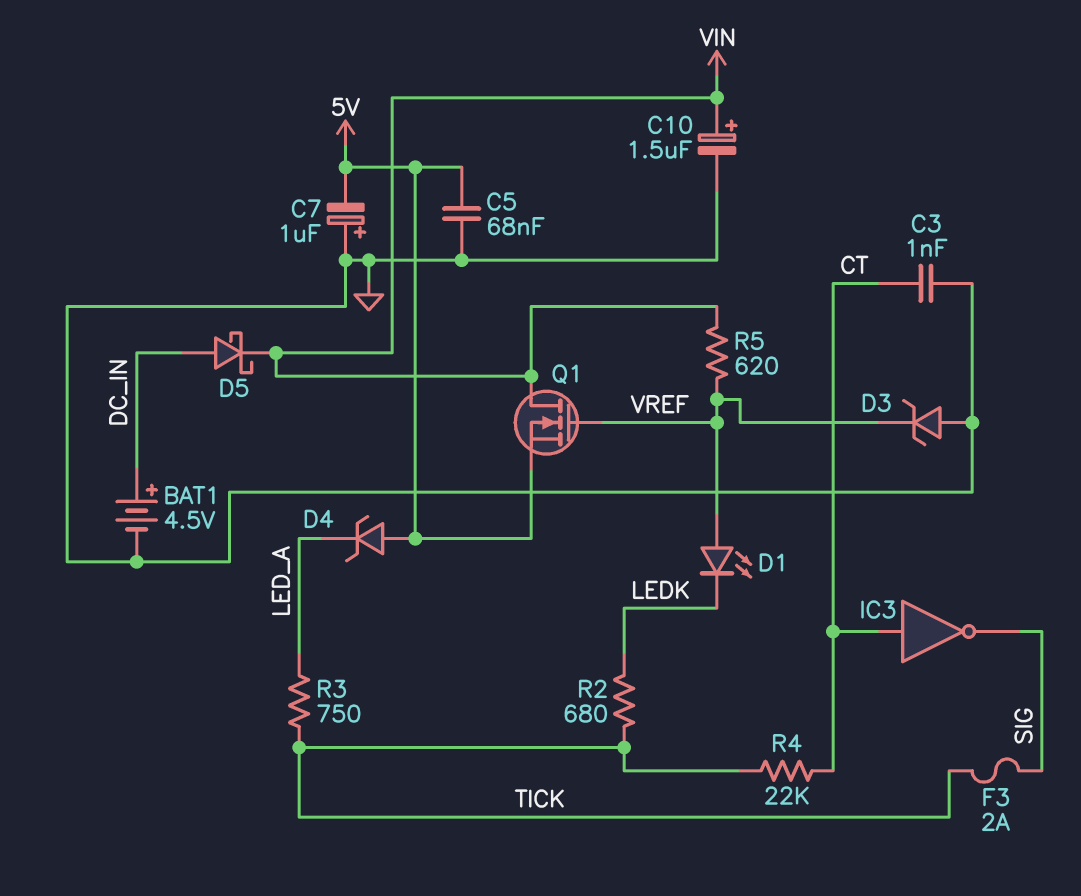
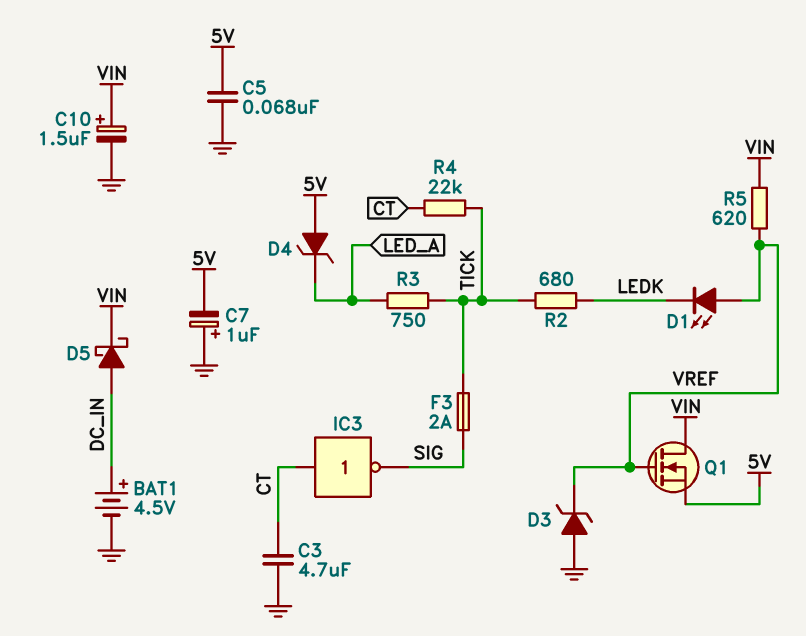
C3: 1nF (CT, GND) -> 4.7uF (CT, GND)

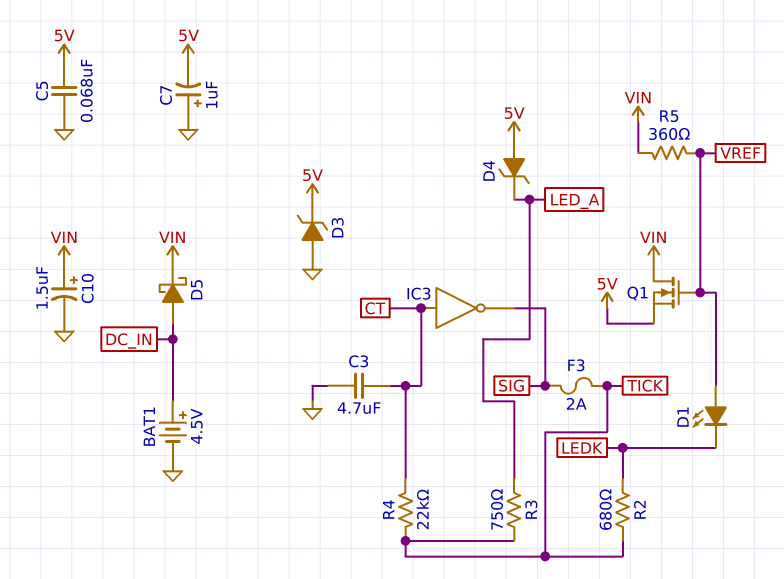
D3: zener (A GND, K VREF) -> zener (A GND, K 5V)
R5: 620 (VIN, VREF) -> 360 (VIN, VREF)

